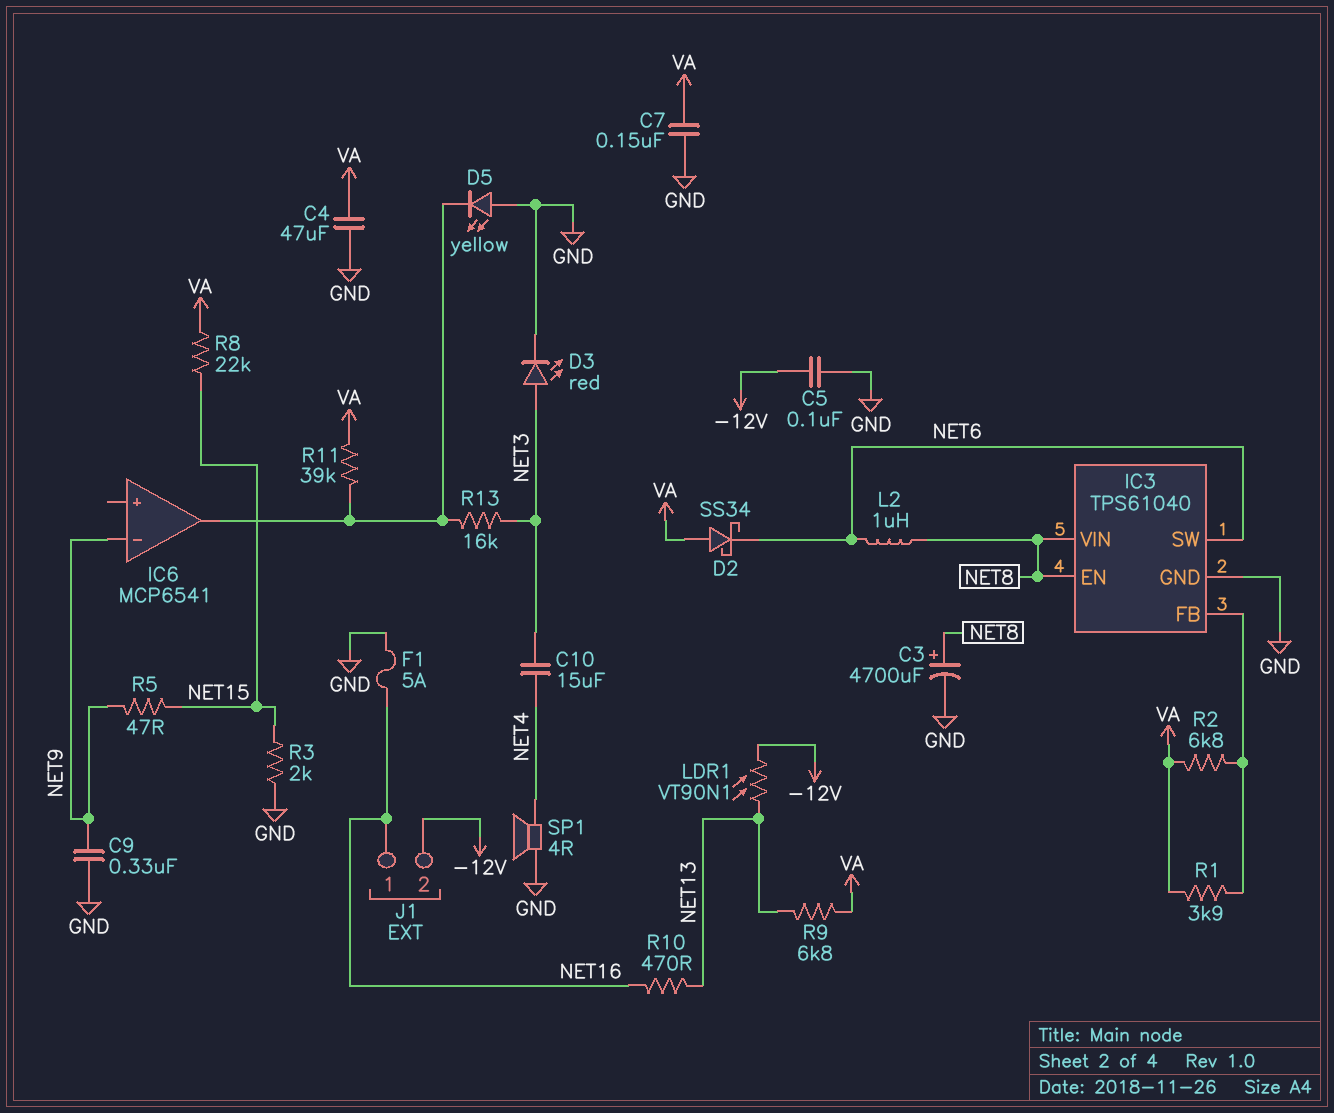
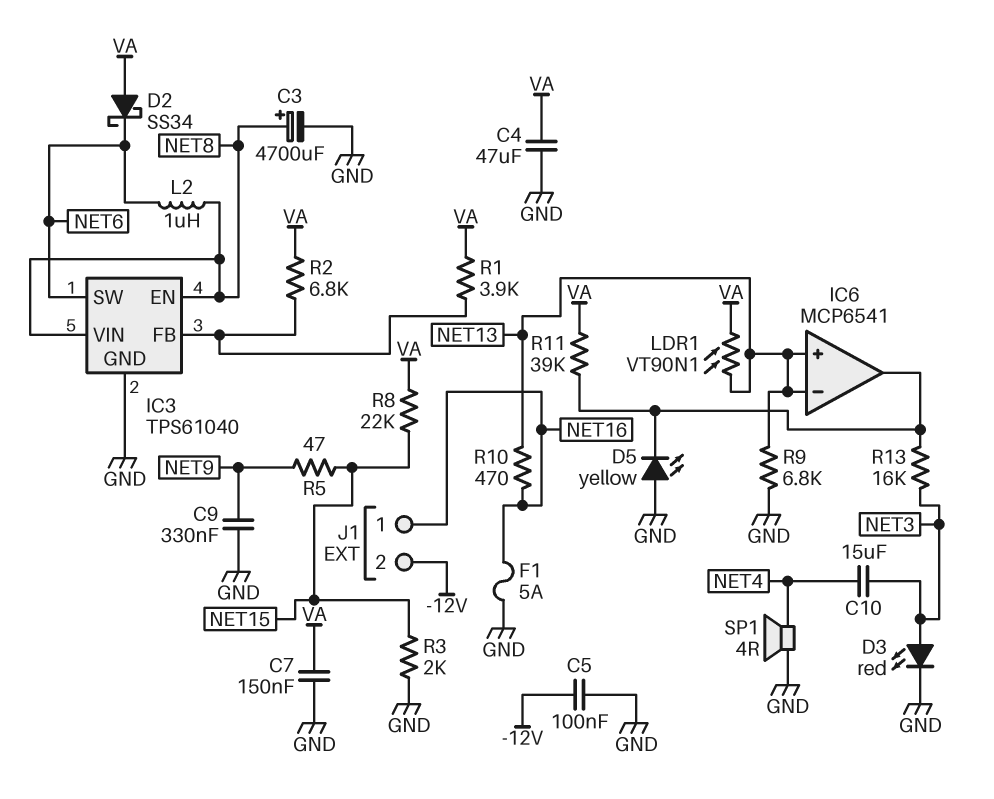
IC6 pin in+: none -> NET13
IC6 pin in-: NET9 -> NET13
LDR1: VT90N1 (-12V, NET13) -> VT90N1 (NET13, VA)
R9: 6.8k (NET13, VA) -> 6.8k (GND, NET13)

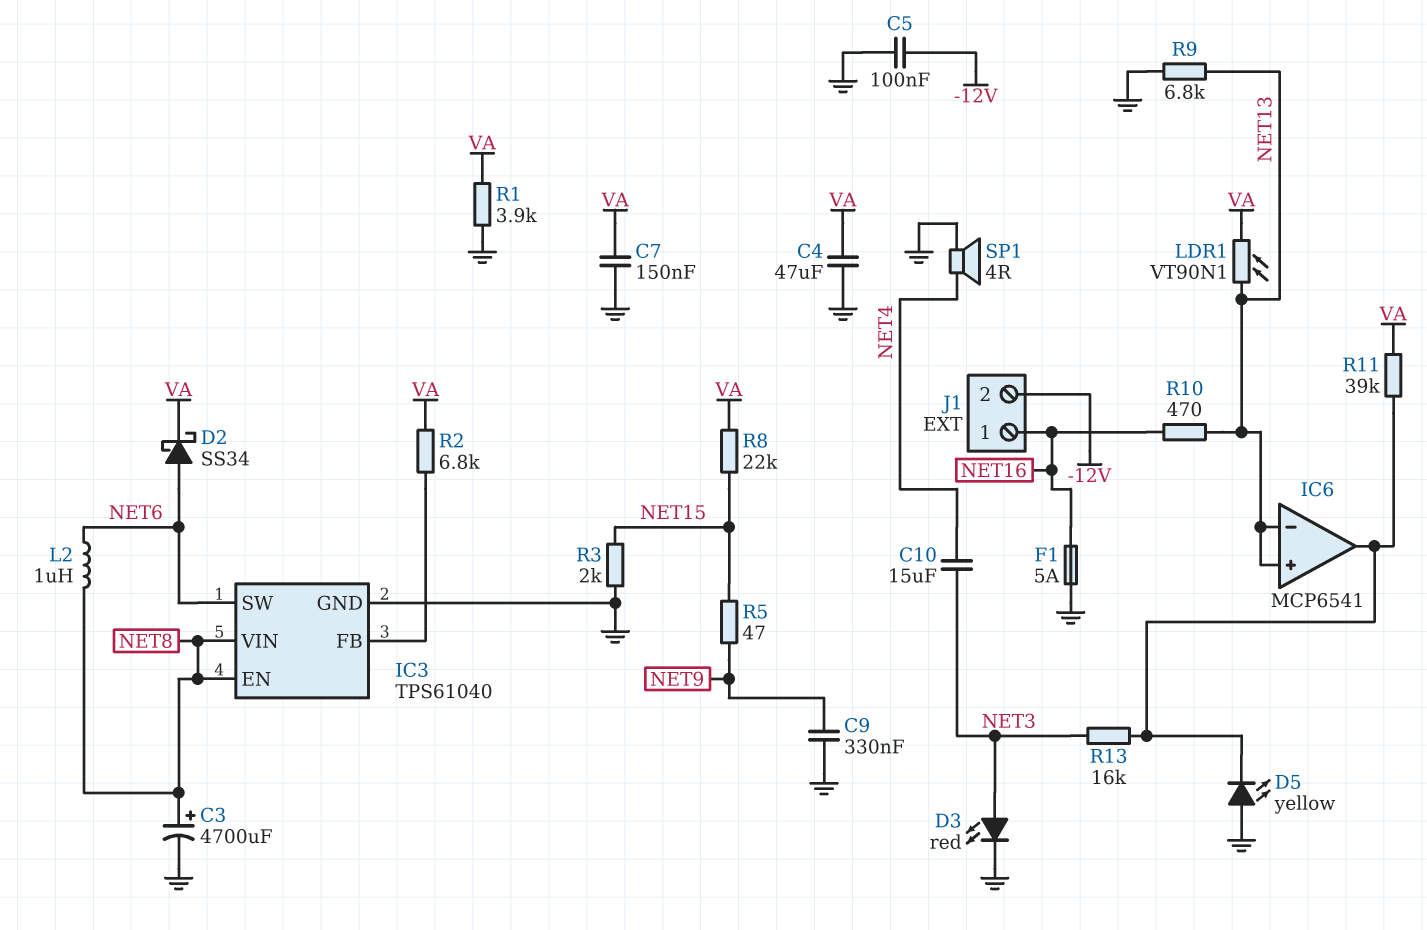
D2: schottky SS34 (A VA, K NET6) -> schottky SS34 (A NET6, K VA)
R1: 3.9k (IC3/FB, VA) -> 3.9k (GND, VA)

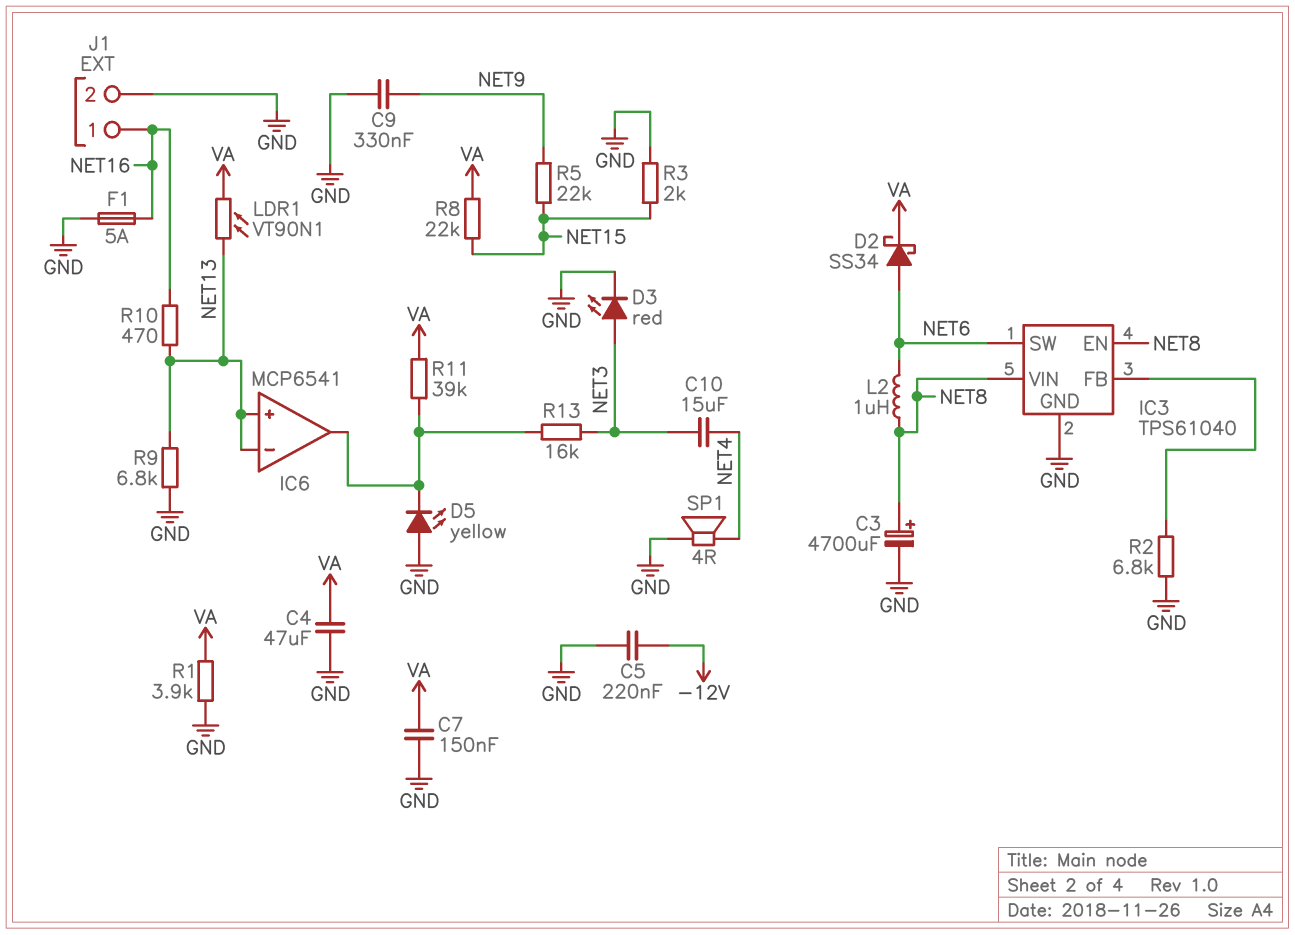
C5: 100nF (-12V, GND) -> 220nF (-12V, GND)
J1 pin 2: -12V -> GND
R2: 6.8k (IC3/FB, VA) -> 6.8k (GND, IC3/FB)
R5: 47 (NET9, NET15) -> 22k (NET9, NET15)

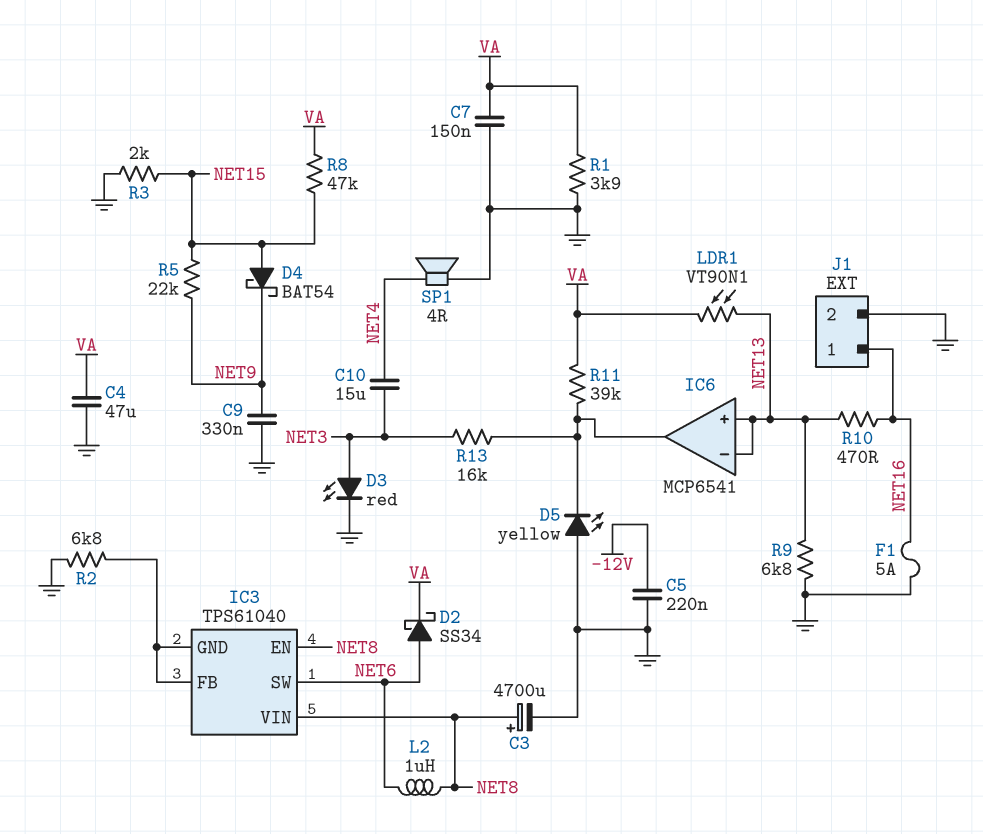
D4: none -> schottky BAT54 (A NET15, K NET9)
IC3 pin GND: GND -> IC3/FB
R8: 22k (NET15, VA) -> 47k (NET15, VA)

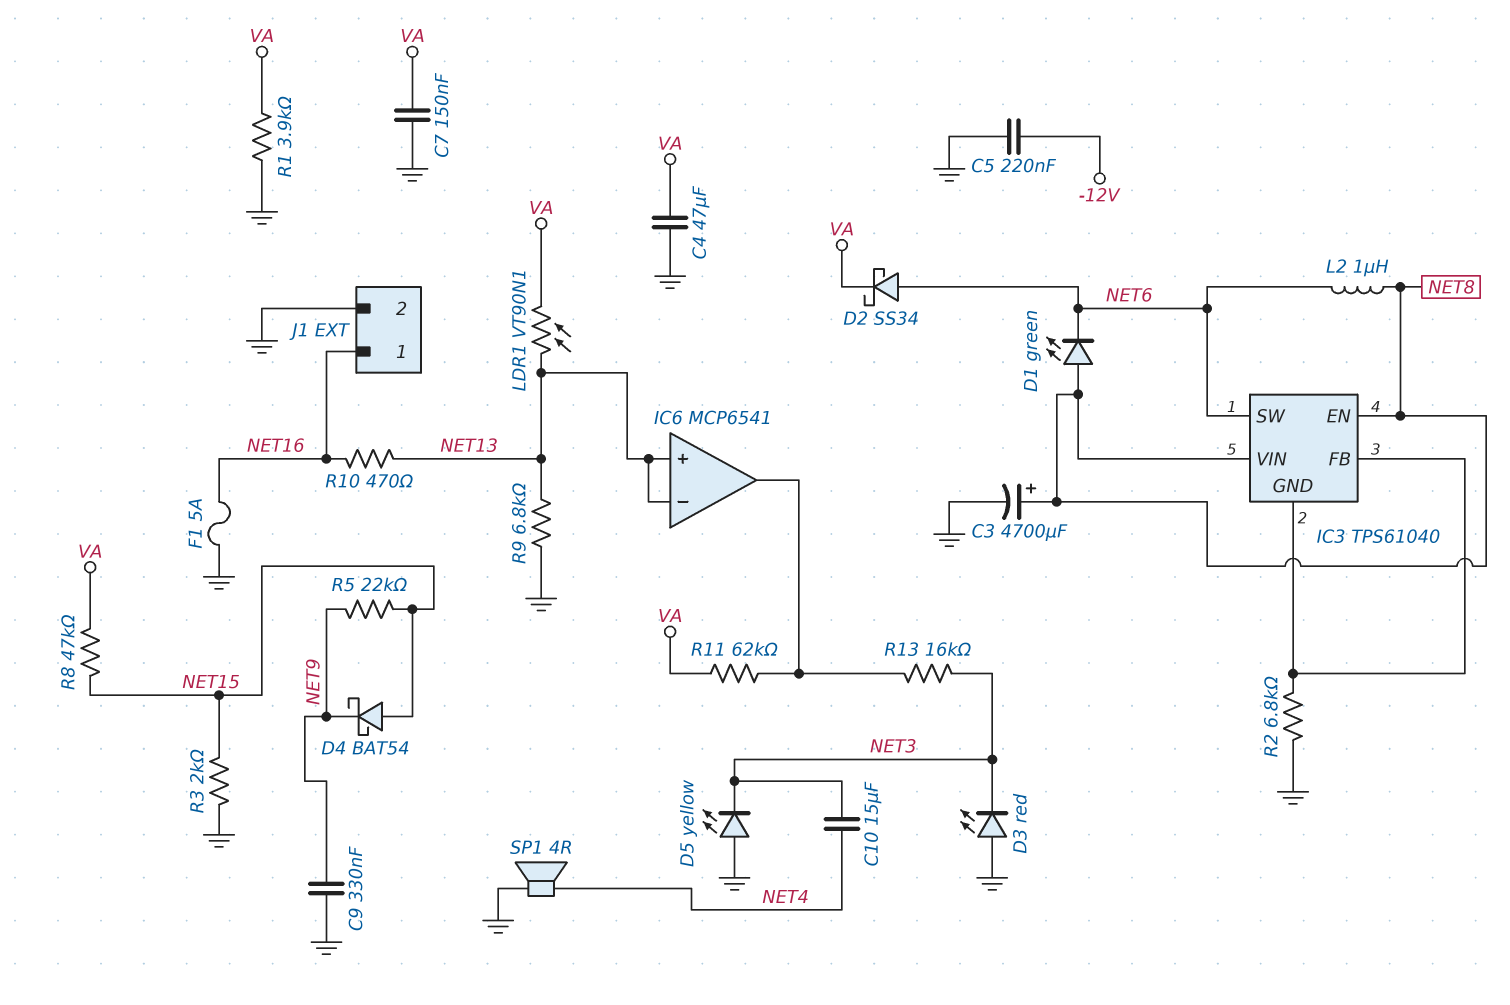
D1: none -> LED green (A NET8, K NET6)
D3: LED red (A NET3, K GND) -> LED red (A GND, K NET3)
D5: LED yellow (A GND, K IC6/out) -> LED yellow (A GND, K NET3)
R11: 39k (IC6/out, VA) -> 62k (IC6/out, VA)

